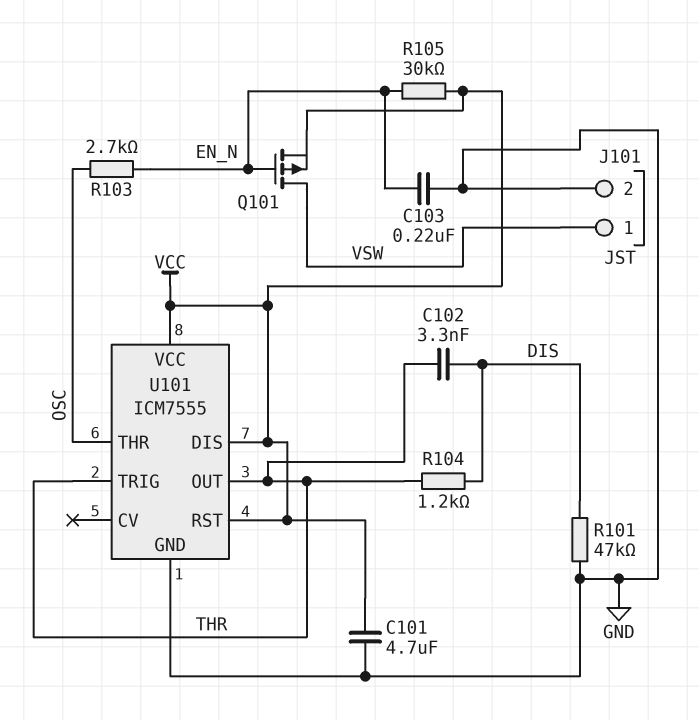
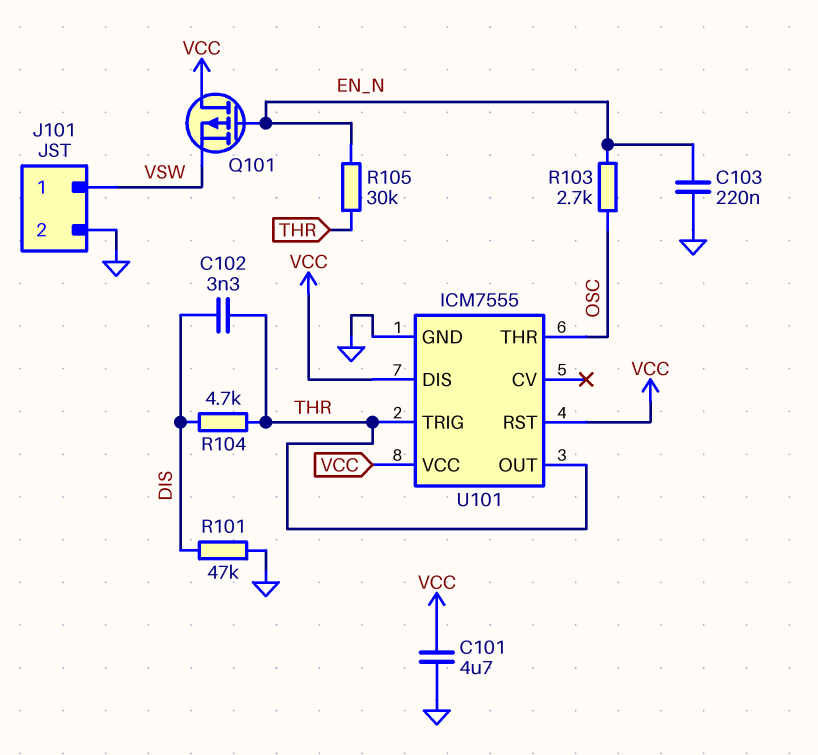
Q101: PMOS (G EN_N, D VSW, S VCC) -> PMOS (G EN_N, D VCC, S VSW)
R104: 1.2k (DIS, THR) -> 4.7k (DIS, THR)
R105: 30k (EN_N, VCC) -> 30k (EN_N, THR)

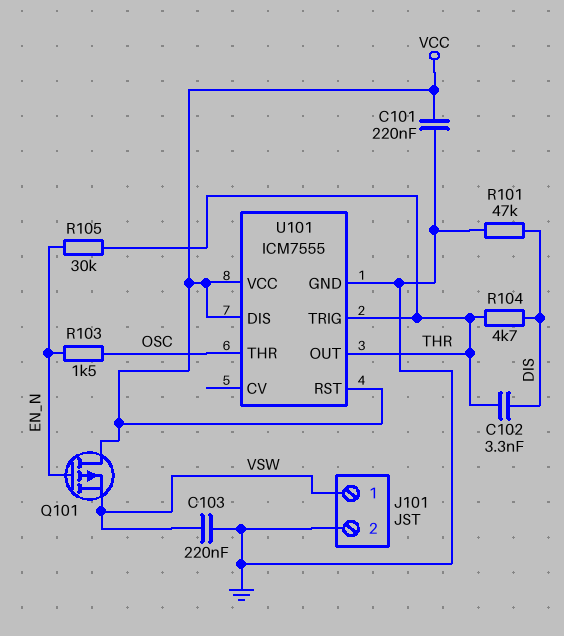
C101: 4.7uF (GND, VCC) -> 220nF (GND, VCC)
C103: 220nF (EN_N, GND) -> 220nF (GND, VSW)
R103: 2.7k (EN_N, OSC) -> 1.5k (EN_N, OSC)

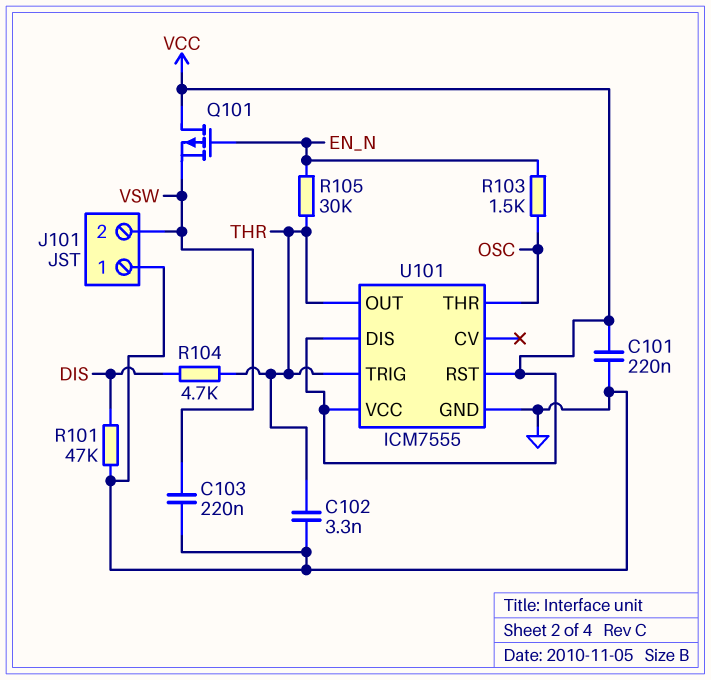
C102: 3.3nF (DIS, THR) -> 3.3nF (GND, THR)
J101 pin 1: VSW -> GND
J101 pin 2: GND -> VSW

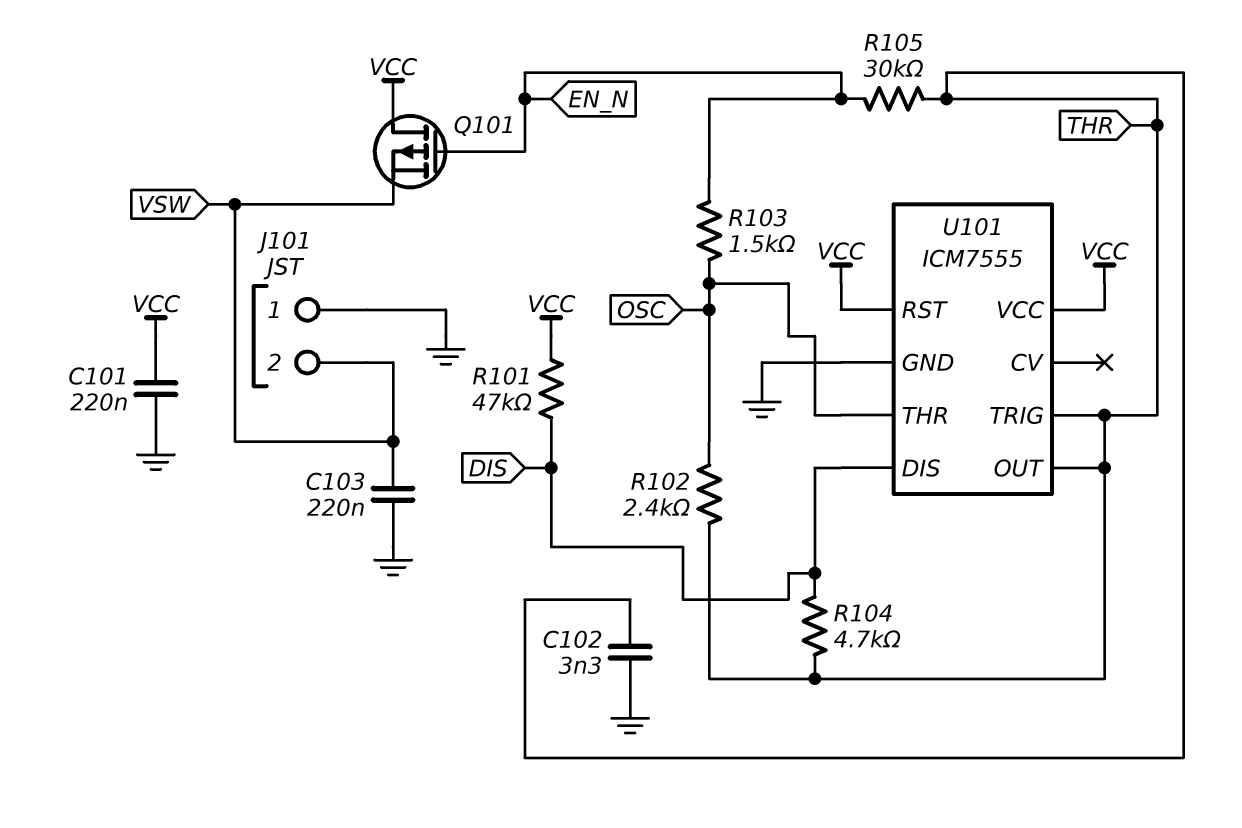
R101: 47k (DIS, GND) -> 47k (DIS, VCC)
R102: none -> 2.4k (OSC, THR)
U101 pin DIS: VCC -> DIS

